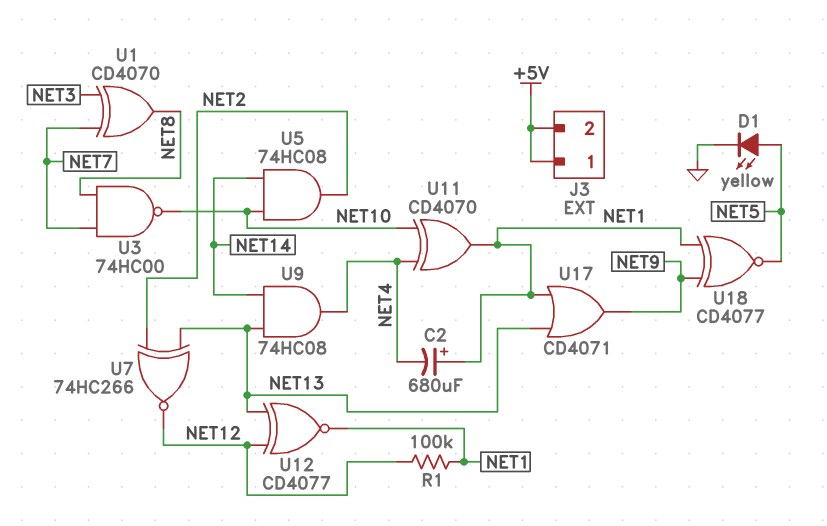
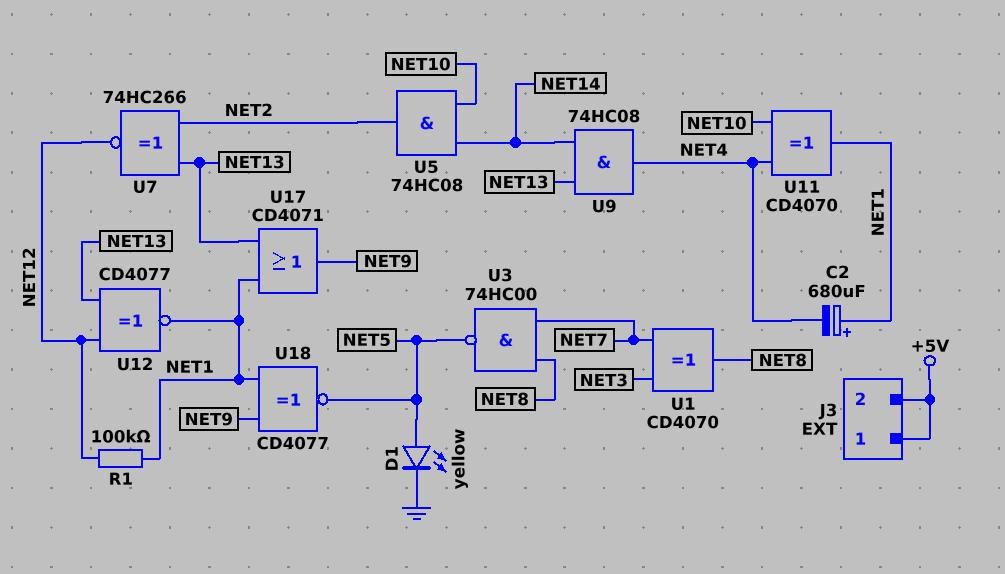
U3: NAND 74HC00 (in NET7, in NET8, out NET10) -> NAND 74HC00 (in NET7, in NET8, out NET5)

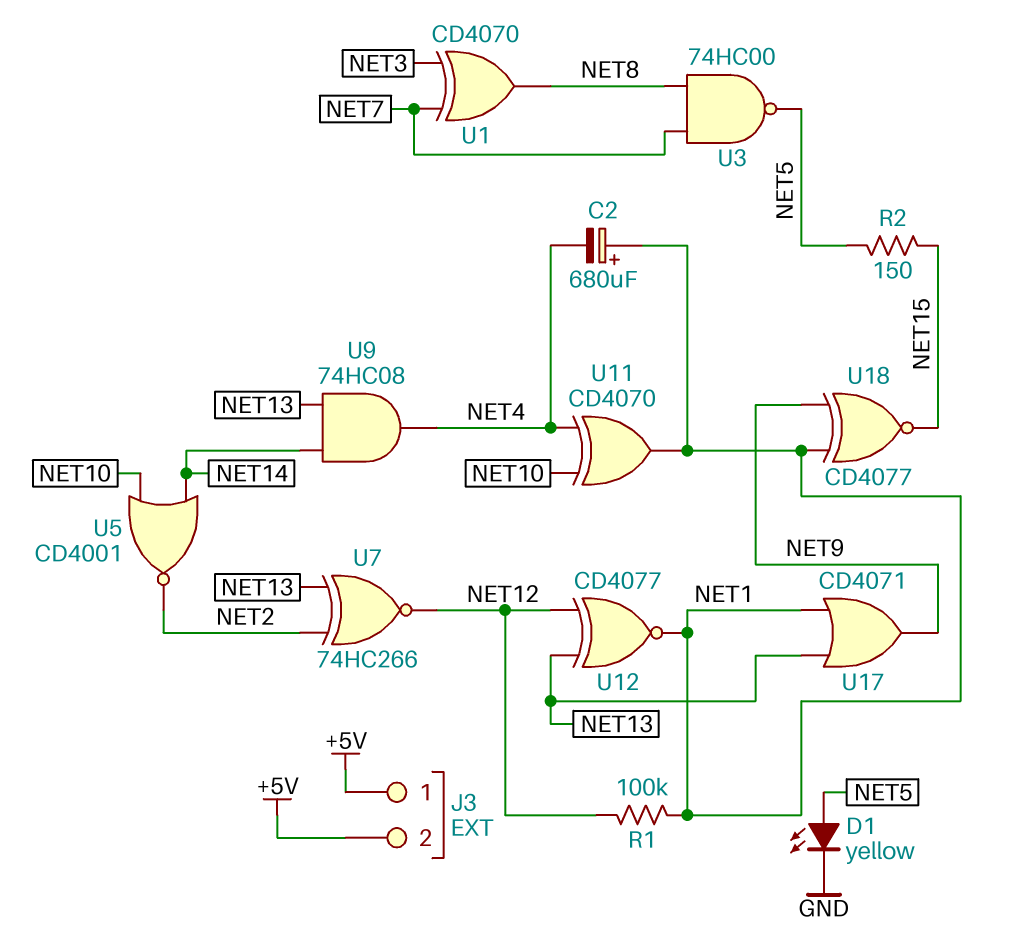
R2: none -> 150 (NET5, NET15)
U5: AND 74HC08 (in NET10, in NET14, out NET2) -> NOR CD4001 (in NET10, in NET14, out NET2)
U18: XNOR CD4077 (in NET1, in NET9, out NET5) -> XNOR CD4077 (in NET1, in NET9, out NET15)

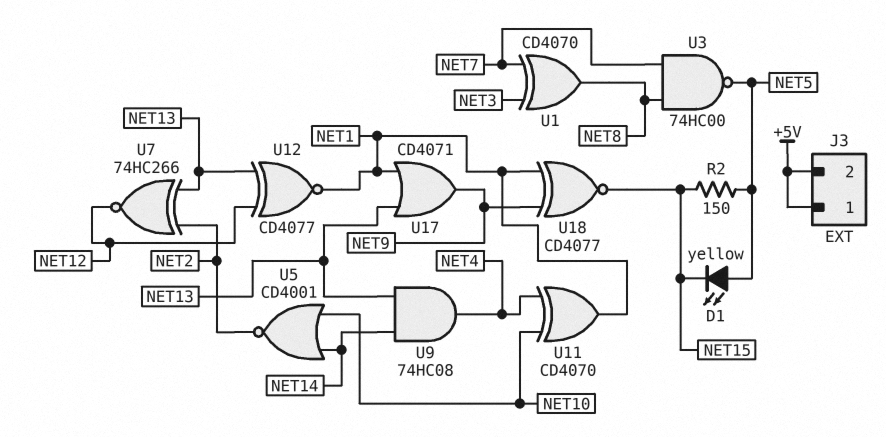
C2: 680uF (plus NET1, minus NET4) -> none
D1: LED yellow (A NET5, K GND) -> LED yellow (A NET5, K NET15)
R1: 100k (NET1, NET12) -> none

